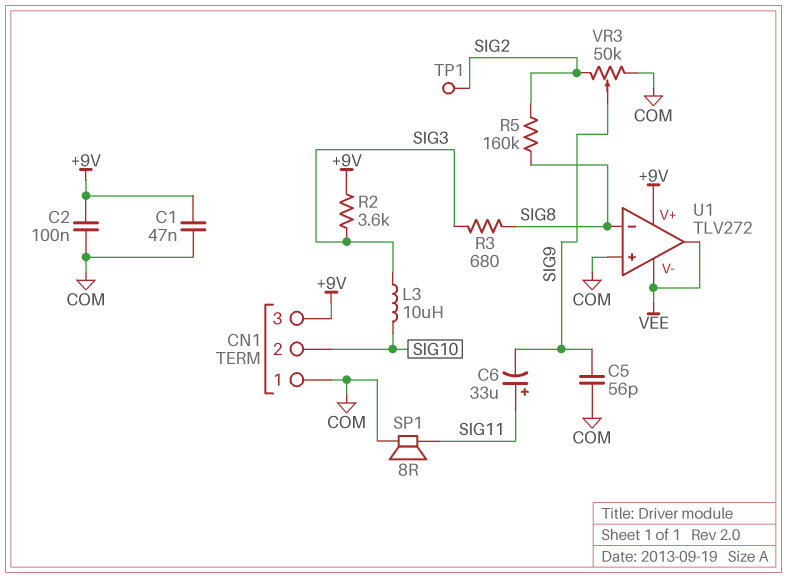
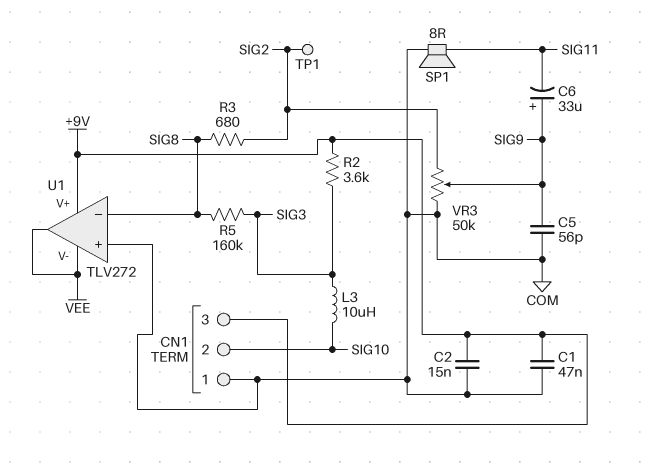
C2: 100nF (+9V, COM) -> 15nF (+9V, COM)
C6: 33uF (plus SIG11, minus SIG9) -> 33uF (plus SIG9, minus SIG11)
R3: 680 (SIG3, SIG8) -> 680 (SIG2, SIG8)
R5: 160k (SIG2, SIG8) -> 160k (SIG3, SIG8)

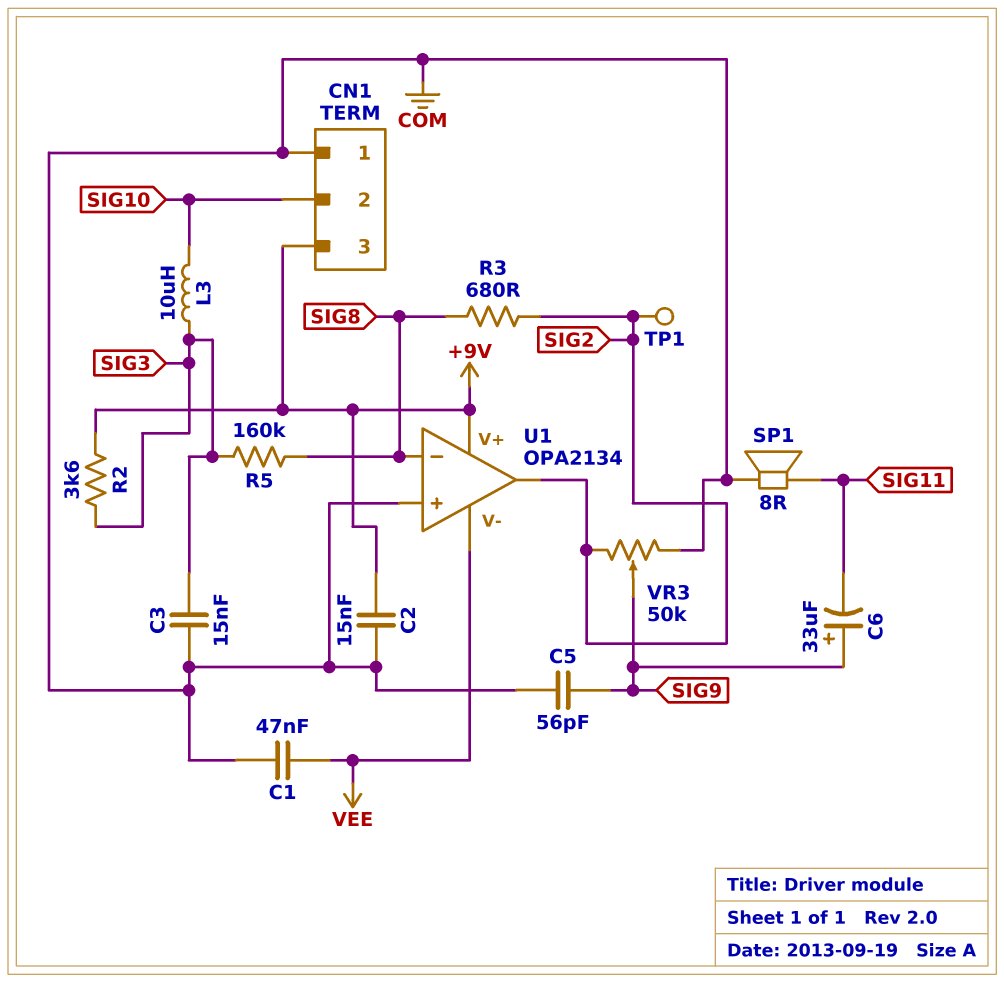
C1: 47nF (+9V, COM) -> 47nF (COM, VEE)
C3: none -> 15nF (COM, SIG3)
U1: TLV272 -> OPA2134
U1 pin out: VEE -> SIG2

